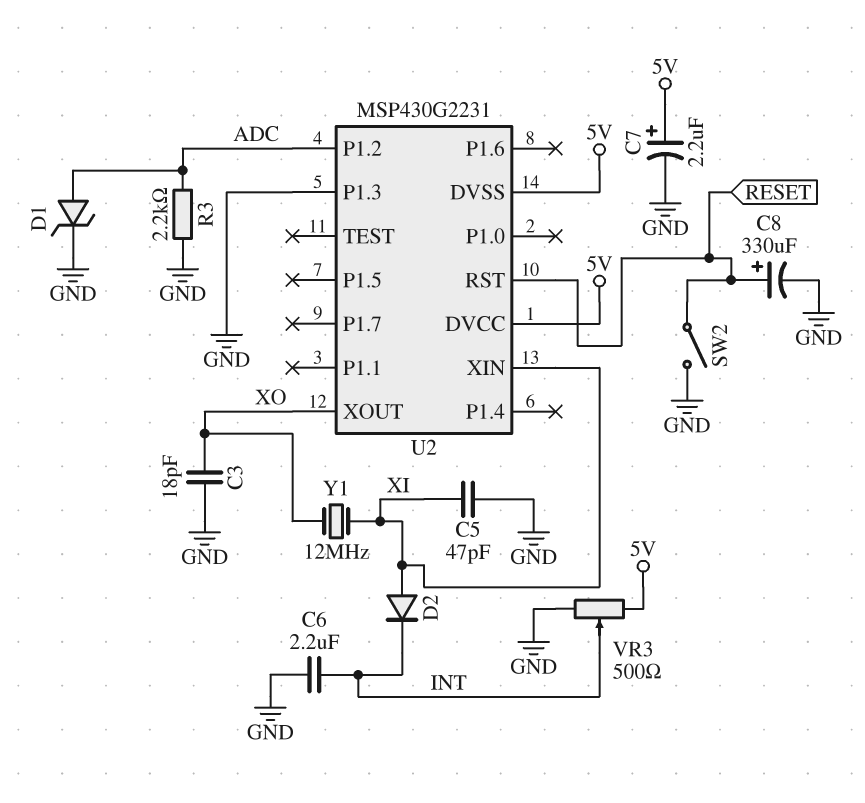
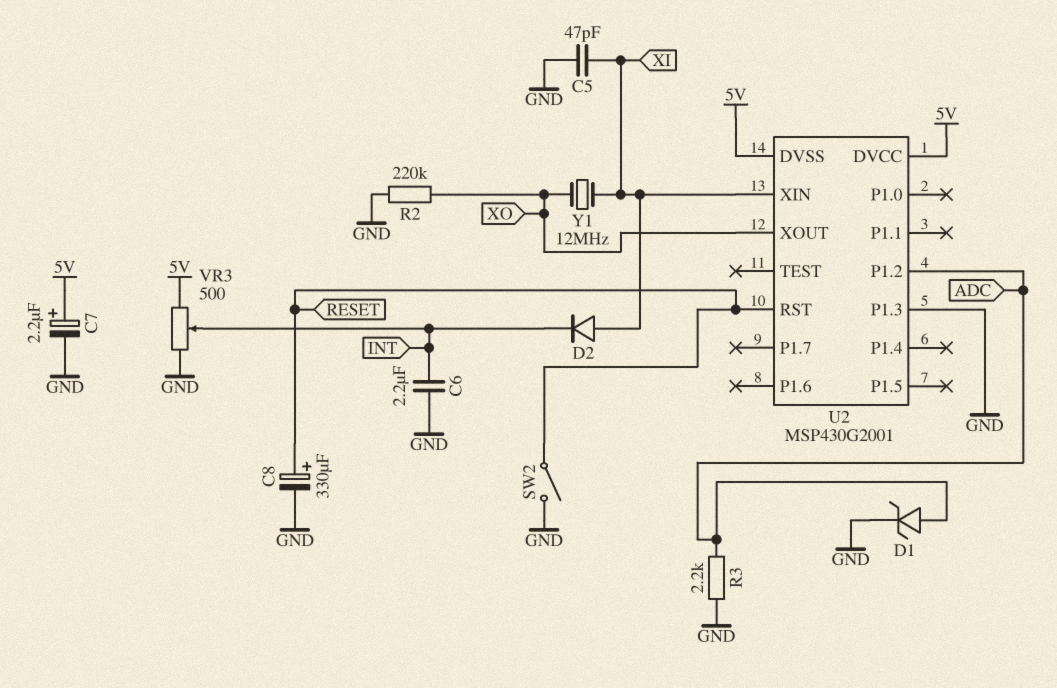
C3: 18pF (GND, XO) -> none
R2: none -> 220k (GND, XO)
U2: MSP430G2231 -> MSP430G2001

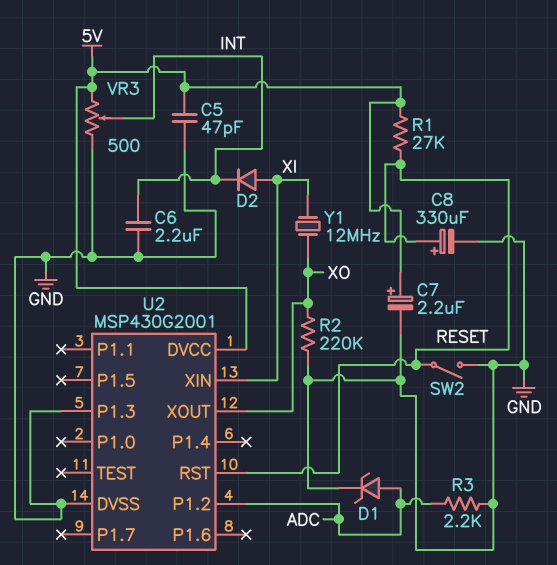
C5: 47pF (GND, XI) -> 47pF (5V, GND)
R1: none -> 27k (5V, RESET)
U2 pin DVSS: 5V -> GND

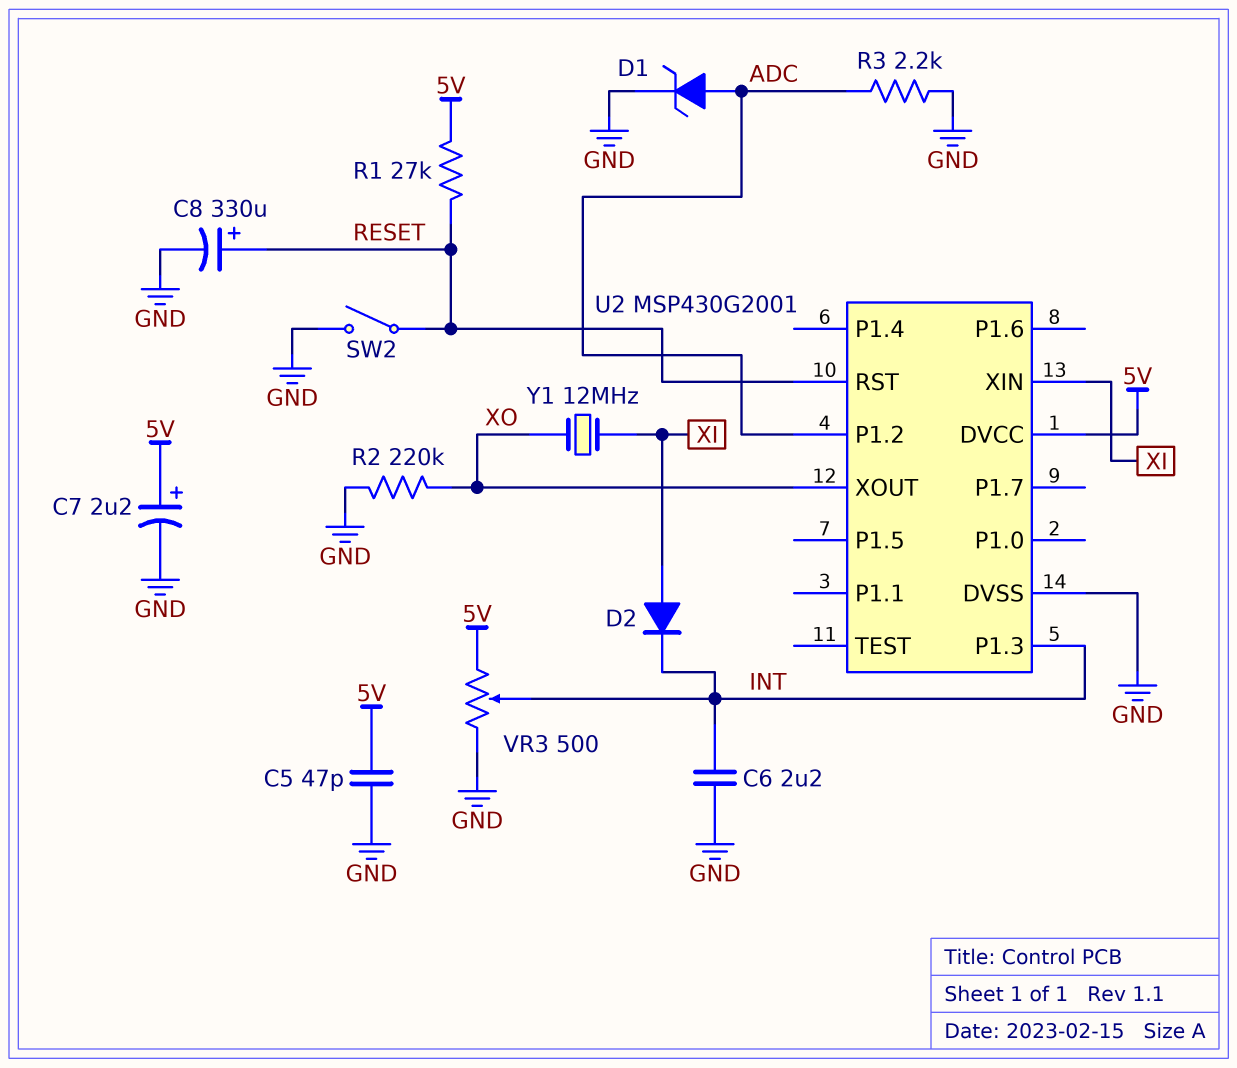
U2 pin P1.3: GND -> INT

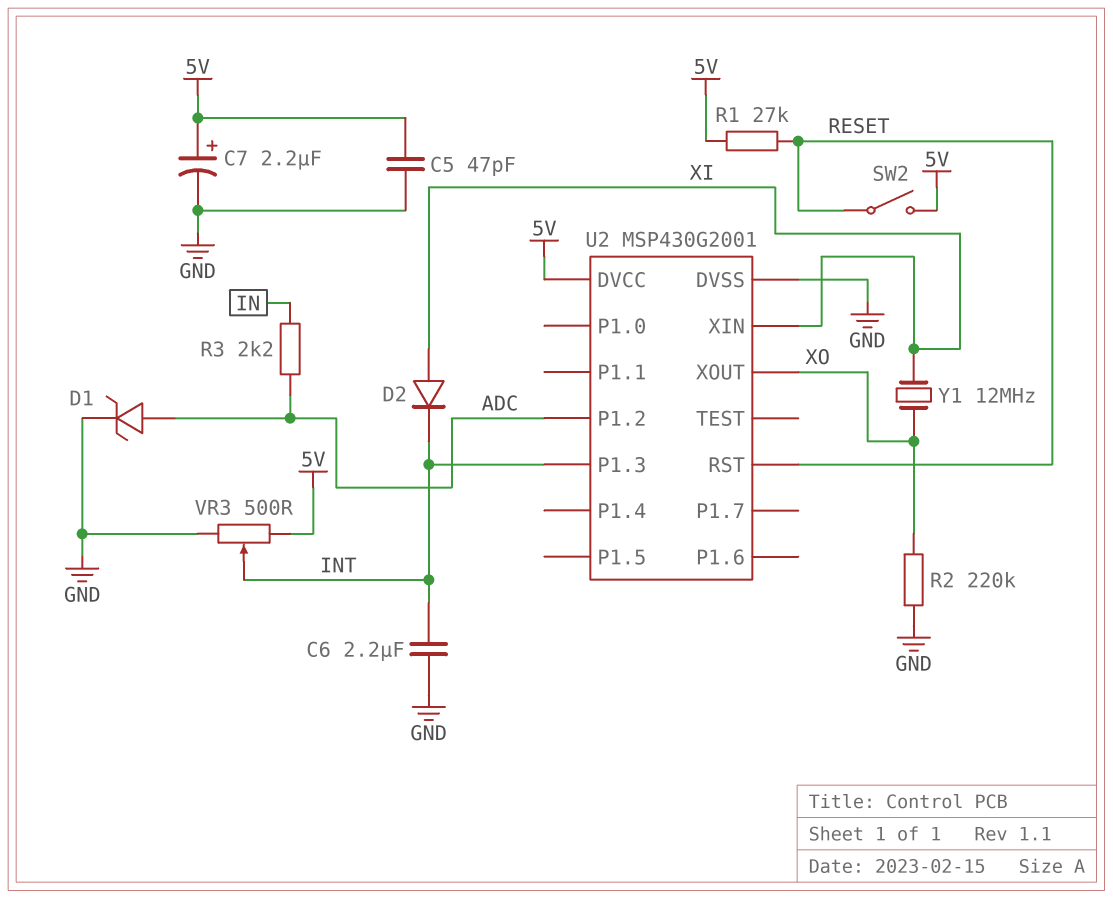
C8: 330uF (plus RESET, minus GND) -> none
R3: 2.2k (ADC, GND) -> 2.2k (ADC, IN)
SW2: switch (GND, RESET) -> switch (5V, RESET)

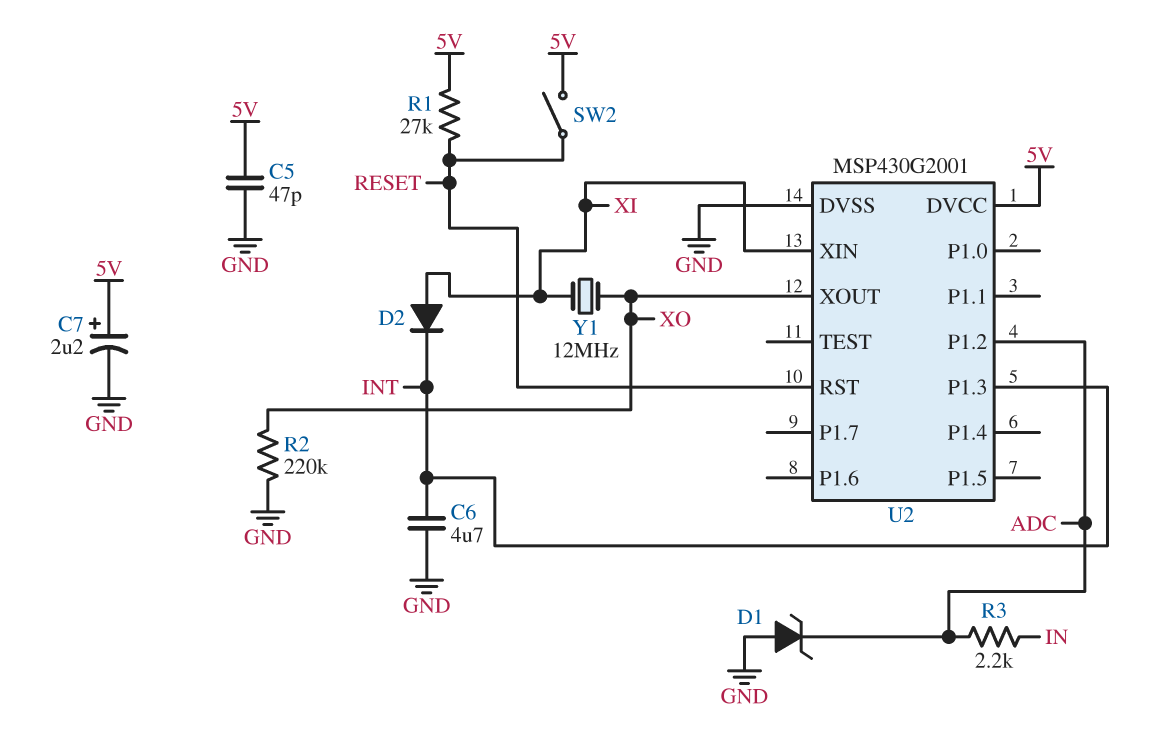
C6: 2.2uF (GND, INT) -> 4.7uF (GND, INT)
D1: zener (A ADC, K GND) -> zener (A GND, K ADC)
VR3: 500 (5V, GND, wiper INT) -> none

